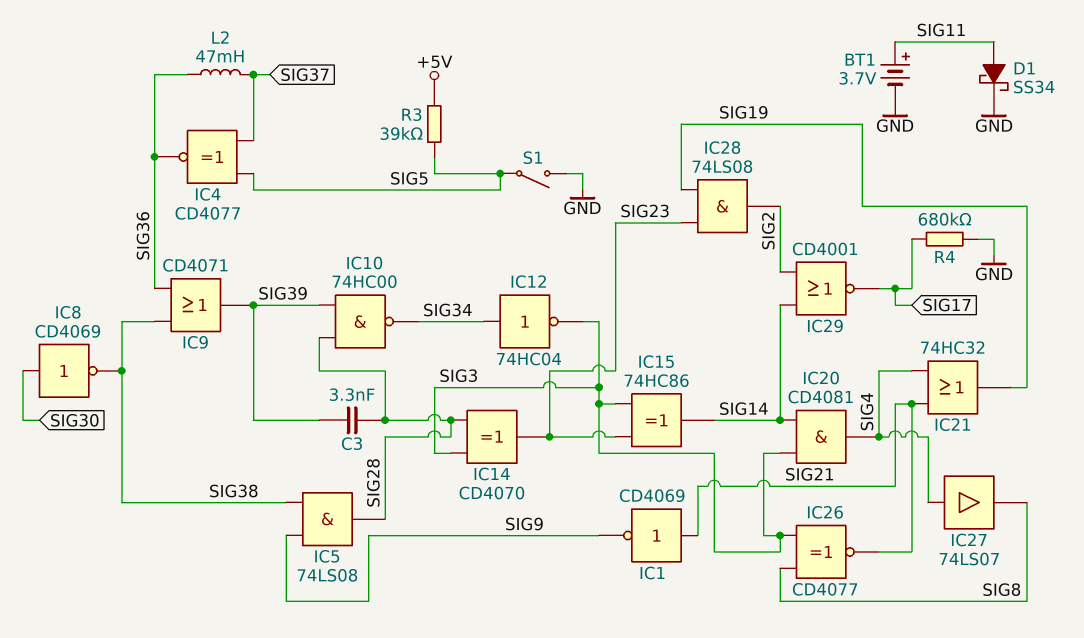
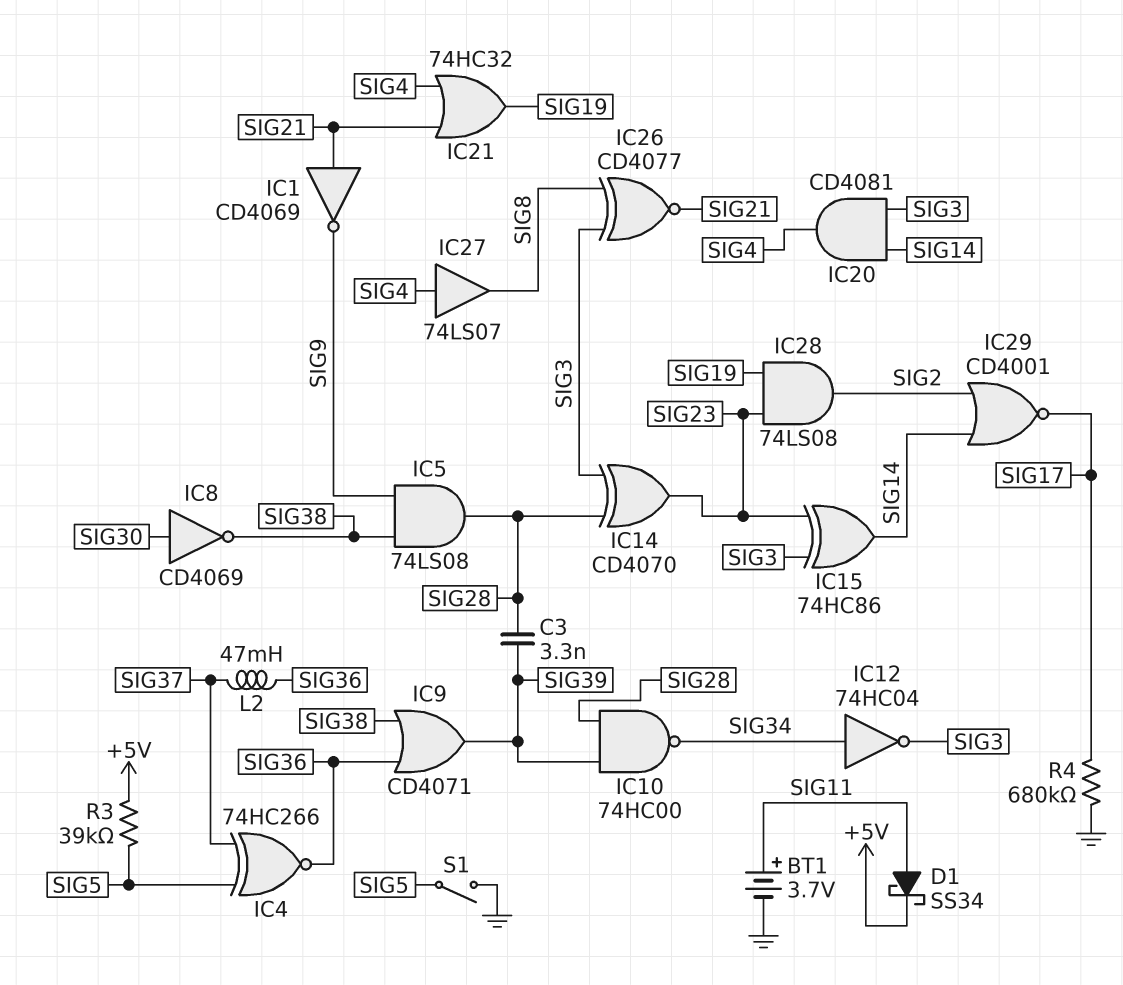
D1: schottky SS34 (A SIG11, K GND) -> schottky SS34 (A SIG11, K +5V)
IC4: XNOR CD4077 (in SIG5, in SIG37, out SIG36) -> XNOR 74HC266 (in SIG5, in SIG37, out SIG36)

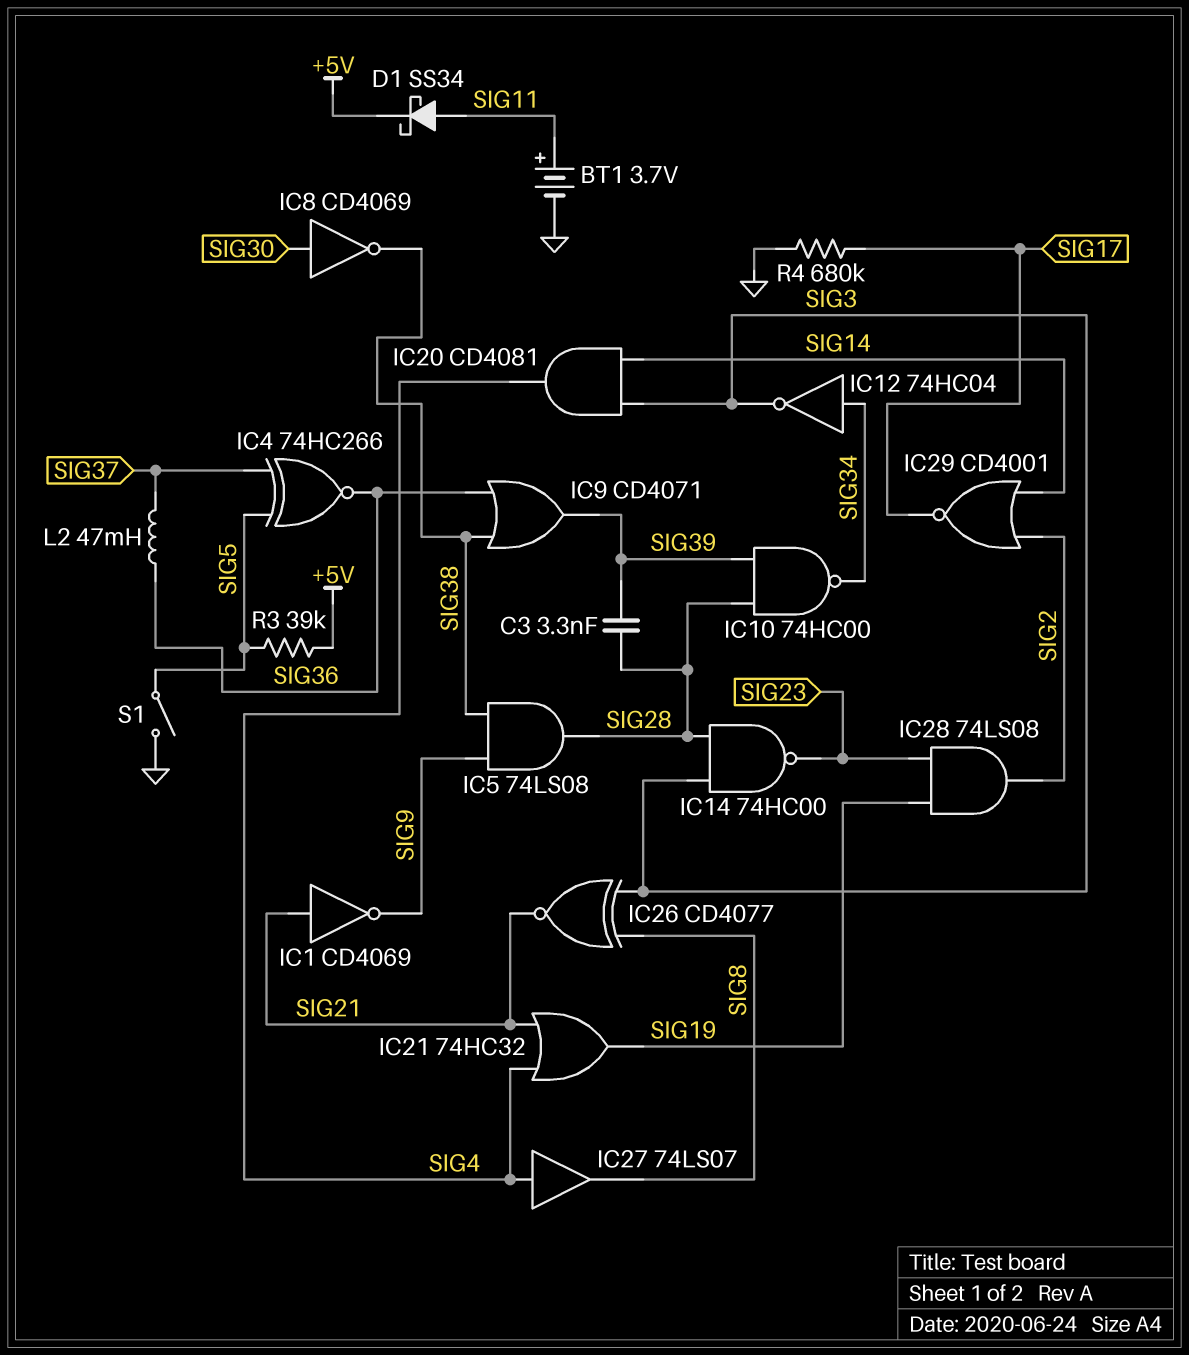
IC14: XOR CD4070 (in SIG3, in SIG28, out SIG23) -> NAND 74HC00 (in SIG3, in SIG28, out SIG23)
IC15: XOR 74HC86 (in SIG3, in SIG23, out SIG14) -> none

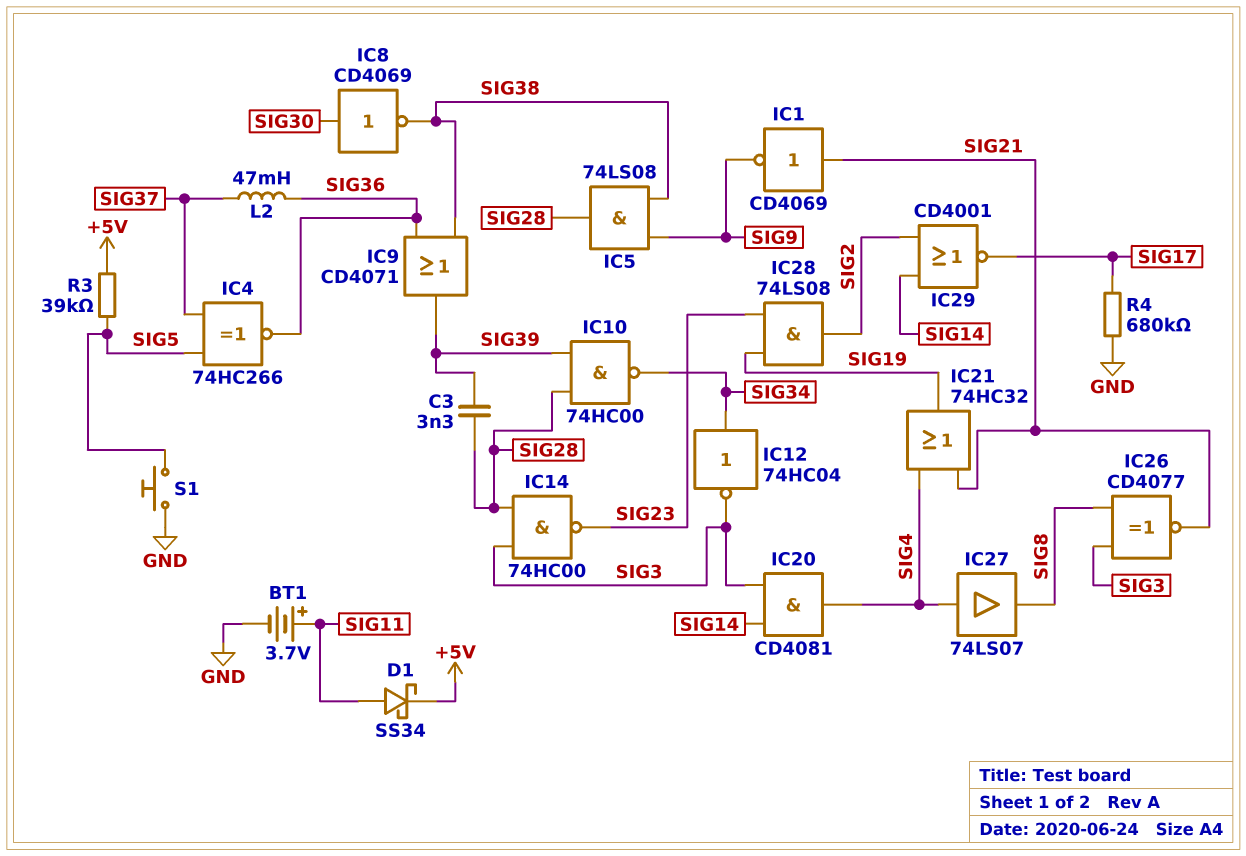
S1: switch (GND, SIG5) -> button (GND, SIG5)

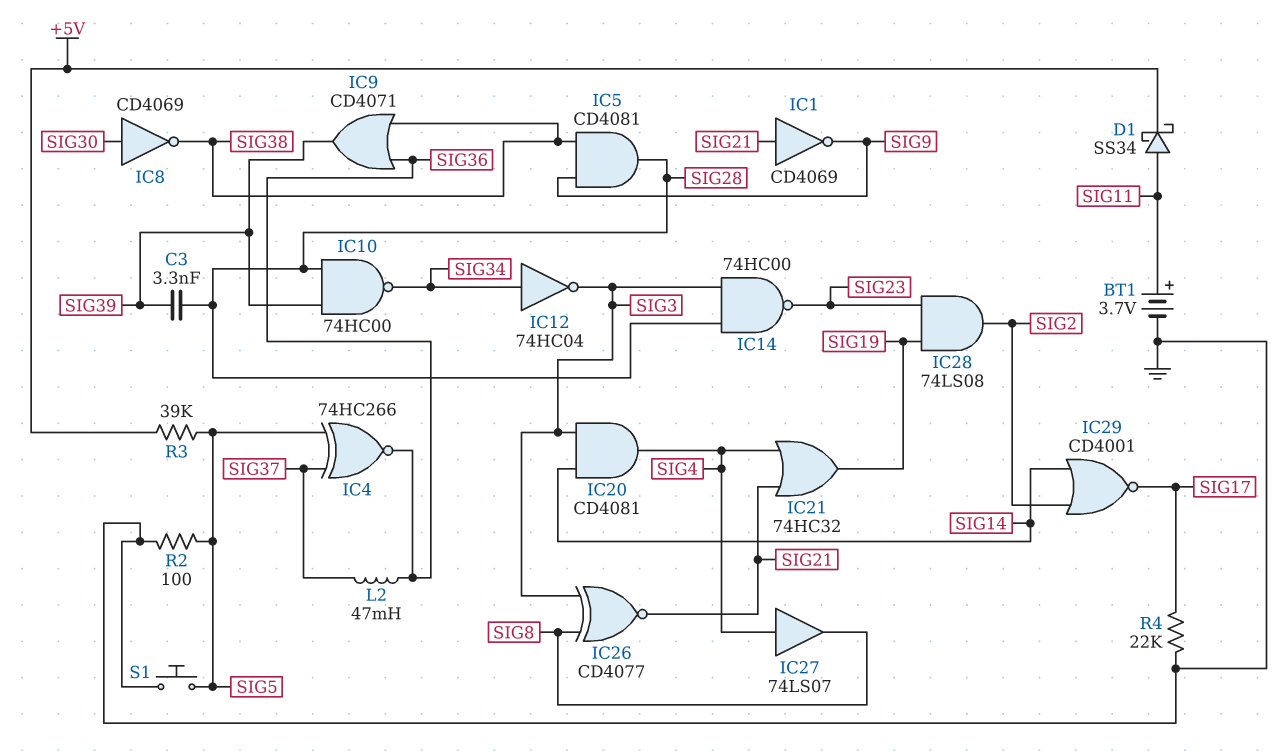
IC5: AND 74LS08 (in SIG9, in SIG38, out SIG28) -> AND CD4081 (in SIG9, in SIG38, out SIG28)
R2: none -> 100 (GND, SIG5)
R4: 680k (GND, SIG17) -> 22k (GND, SIG17)

